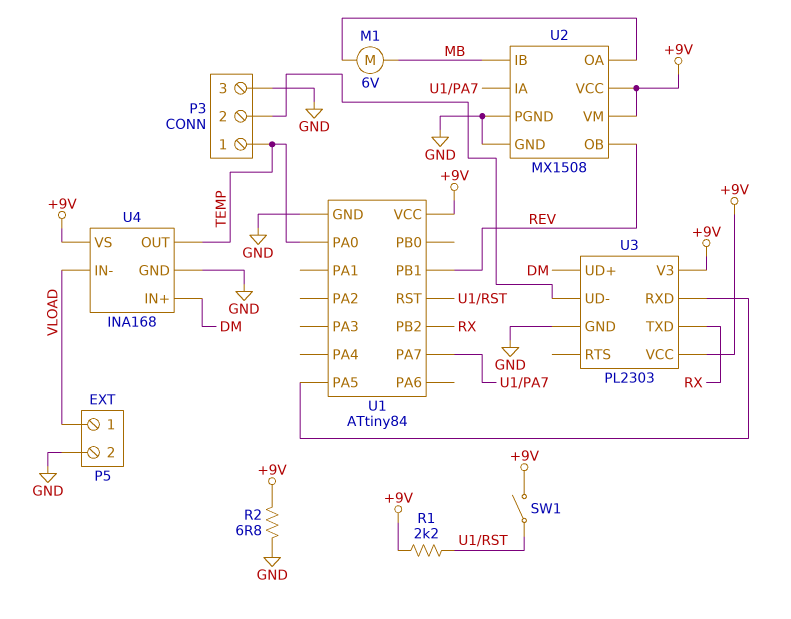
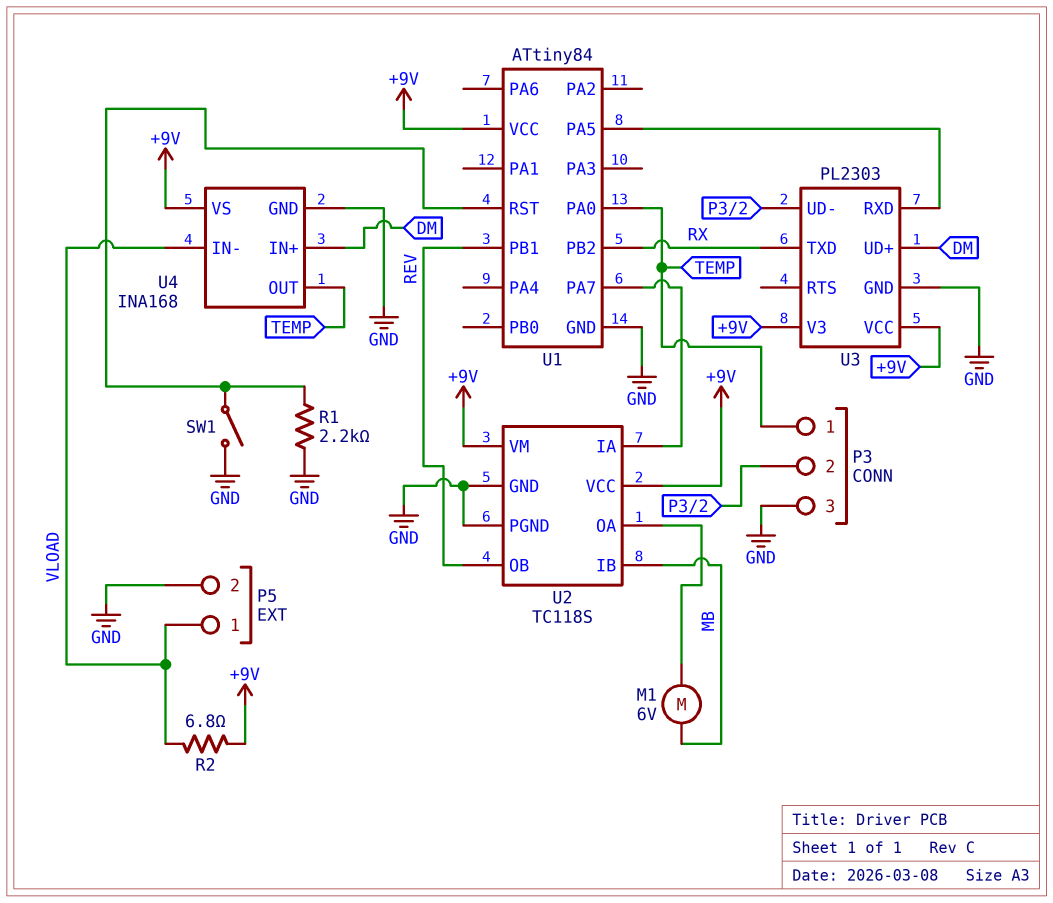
R1: 2.2k (+9V, U1/RST) -> 2.2k (GND, U1/RST)
R2: 6.8 (+9V, GND) -> 6.8 (+9V, VLOAD)
SW1: switch (+9V, U1/RST) -> switch (GND, U1/RST)
U2: MX1508 -> TC118S

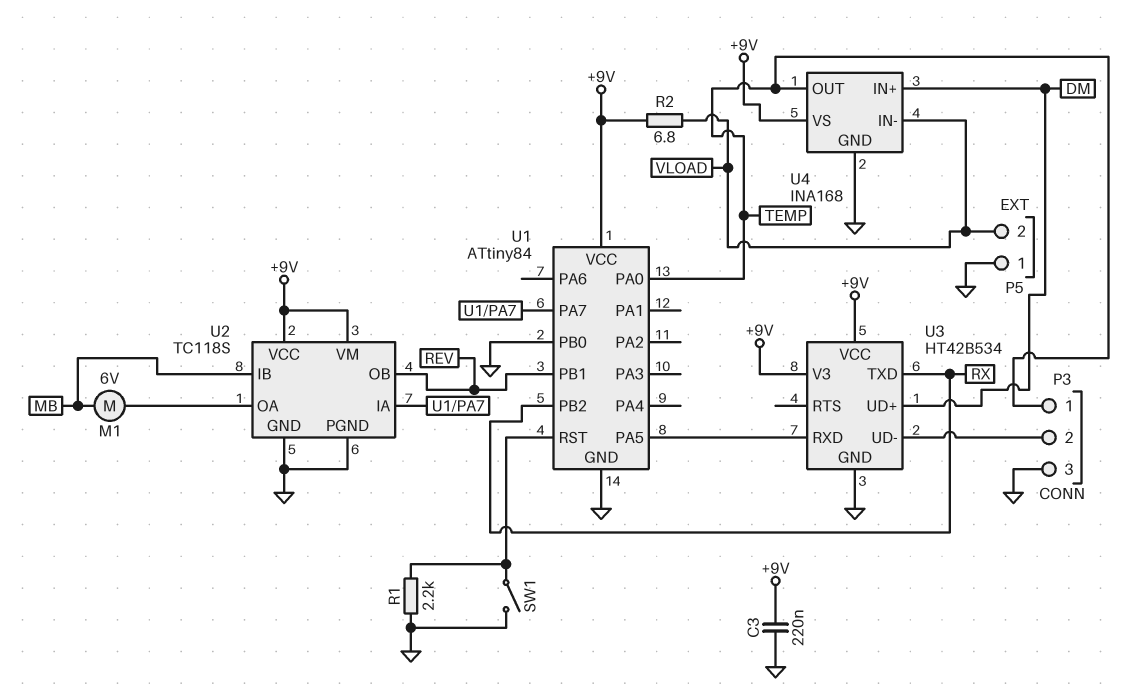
C3: none -> 220nF (+9V, GND)
P5 pin 1: VLOAD -> GND
P5 pin 2: GND -> VLOAD
U1 pin PB0: none -> GND
U3: PL2303 -> HT42B534

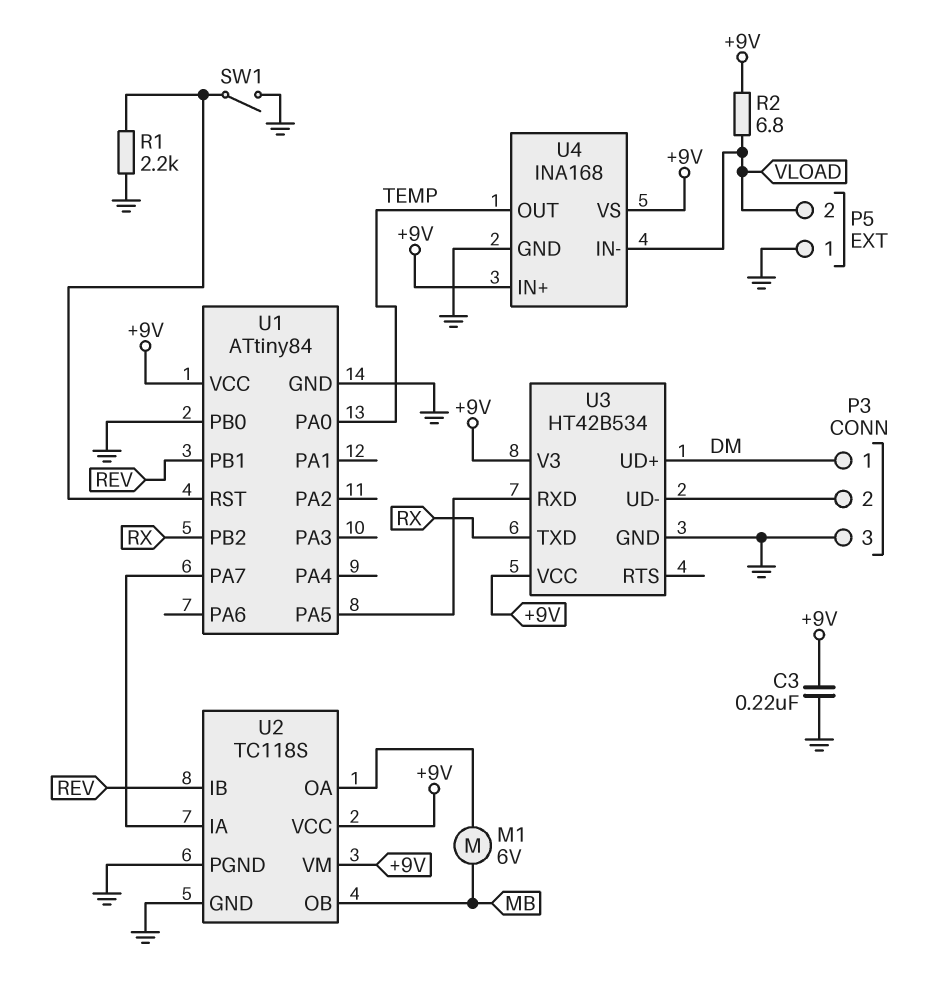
P3 pin 1: TEMP -> DM
U2 pin IB: MB -> REV
U2 pin OB: REV -> MB
U4 pin IN+: DM -> +9V

